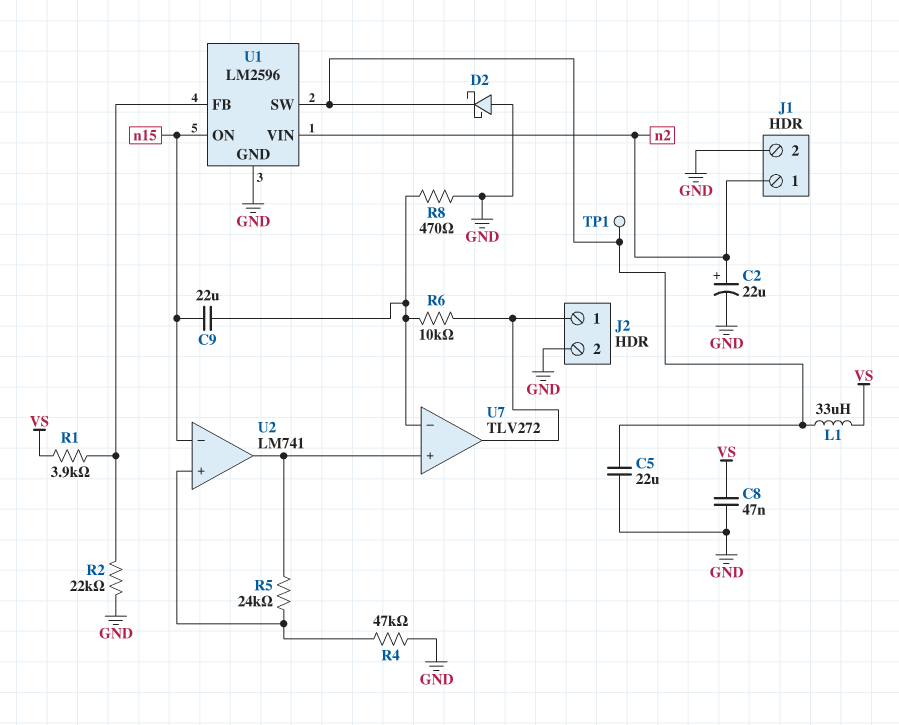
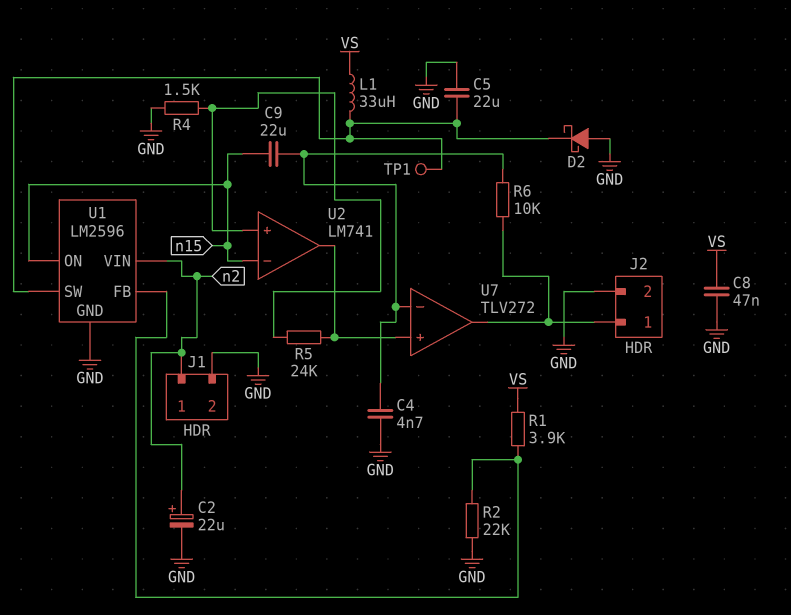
C4: none -> 4.7nF (GND, U7/in-)
R4: 47k (GND, U2/in+) -> 1.5k (GND, U2/in+)
R8: 470 (GND, U7/in-) -> none

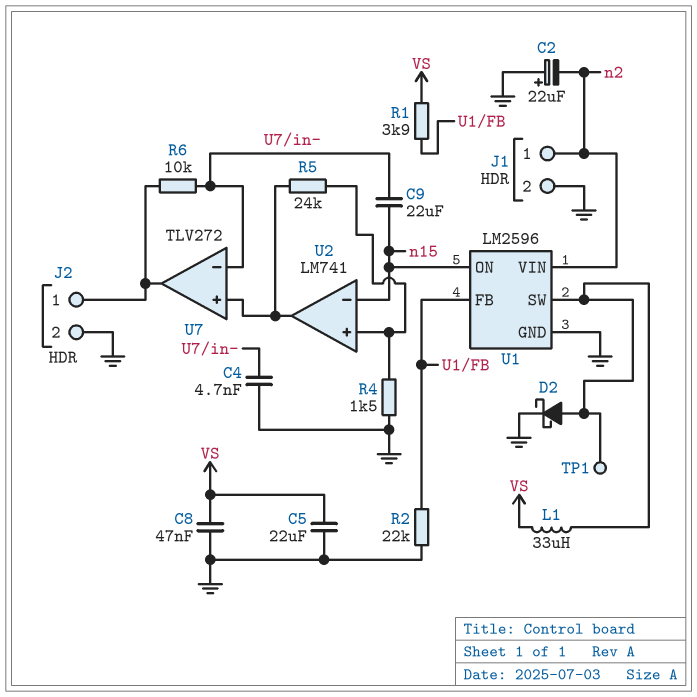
C2: 22uF (plus n2, minus GND) -> 22uF (plus GND, minus n2)
C5: 22uF (GND, U1/SW) -> 22uF (GND, VS)
D2: schottky (A GND, K U1/SW) -> schottky (A U1/SW, K GND)

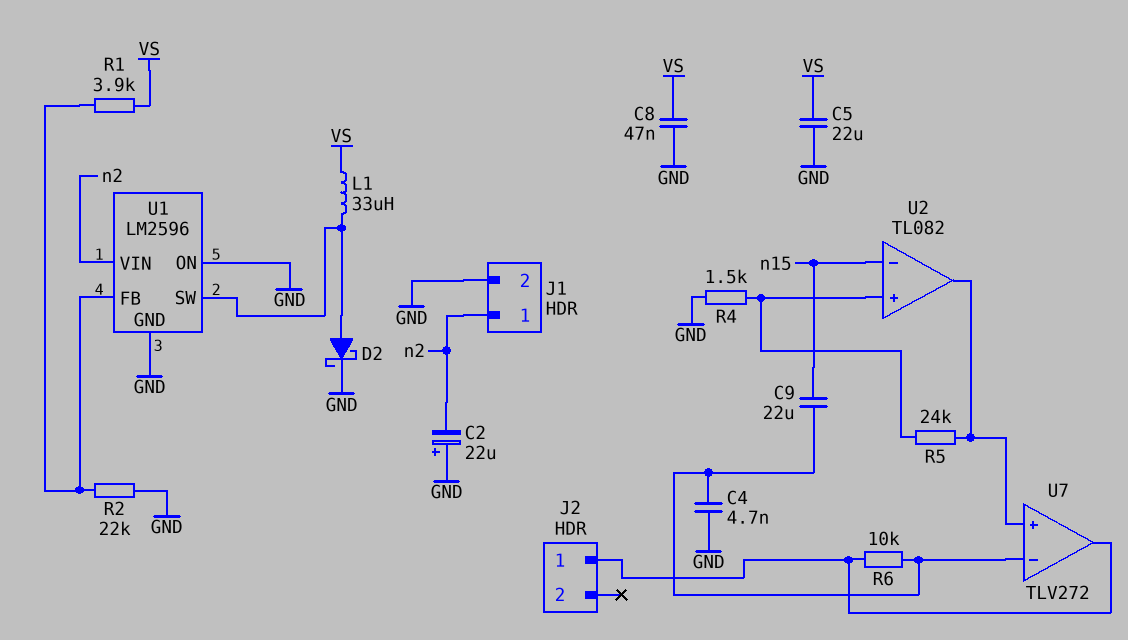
J2 pin 2: GND -> none
TP1: test point (U1/SW) -> none
U1 pin ON: n15 -> GND
U2: LM741 -> TL082

